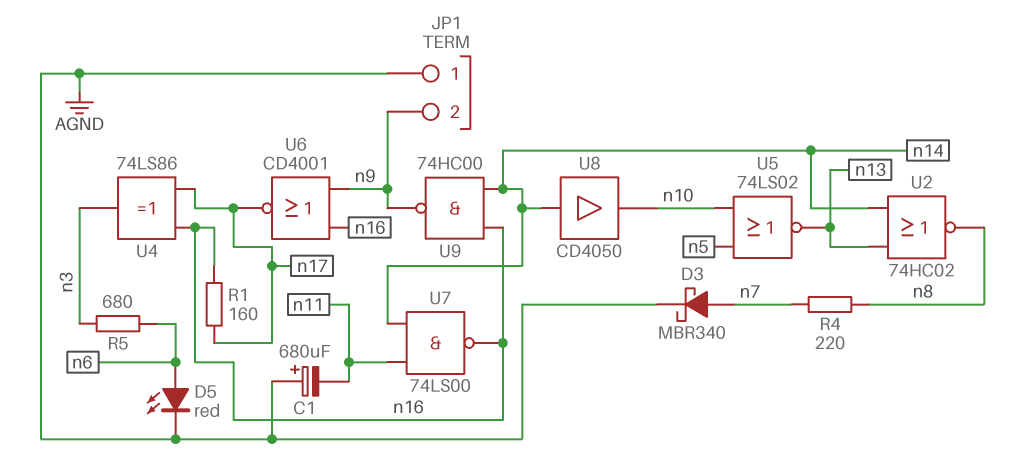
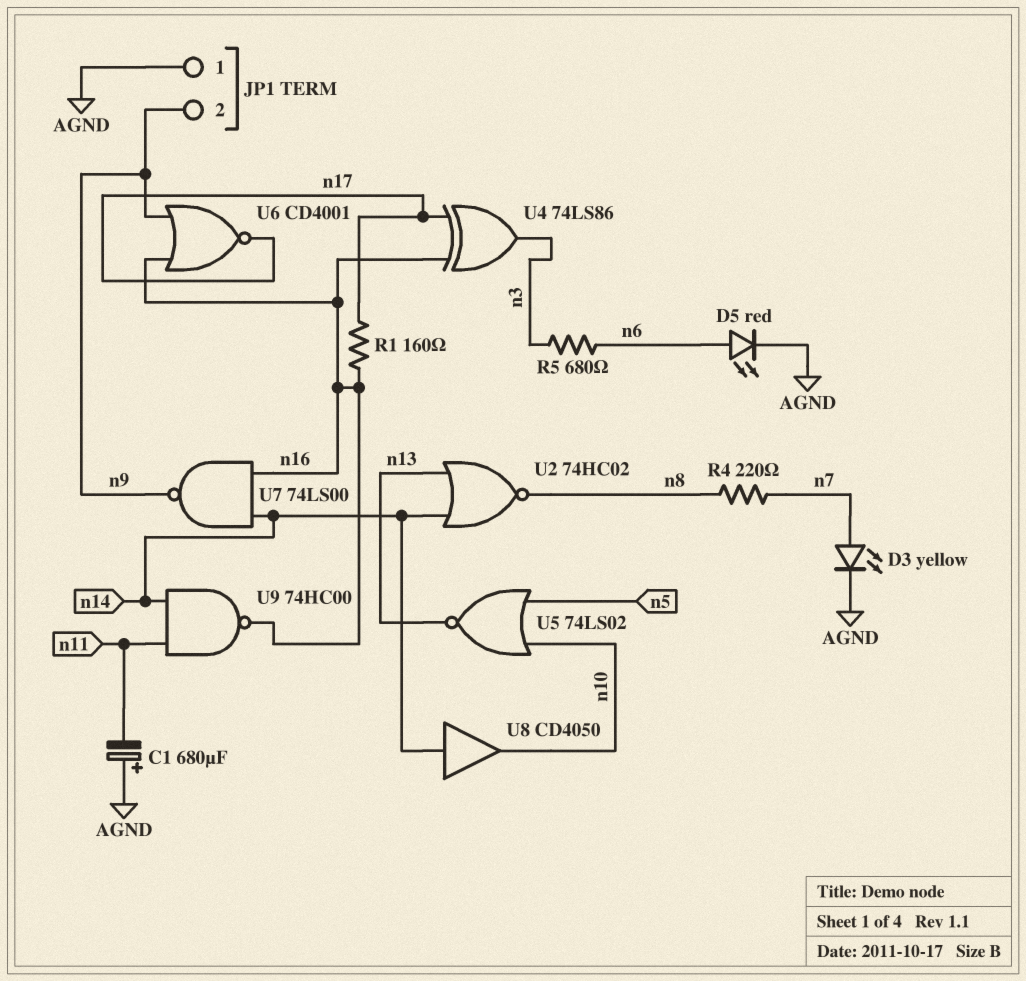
D3: schottky MBR340 (A n7, K AGND) -> LED yellow (A n7, K AGND)
U7: NAND 74LS00 (in n11, in n14, out n16) -> NAND 74LS00 (in n14, in n16, out n9)
U9: NAND 74HC00 (in n14, in n16, out n9) -> NAND 74HC00 (in n11, in n14, out n16)

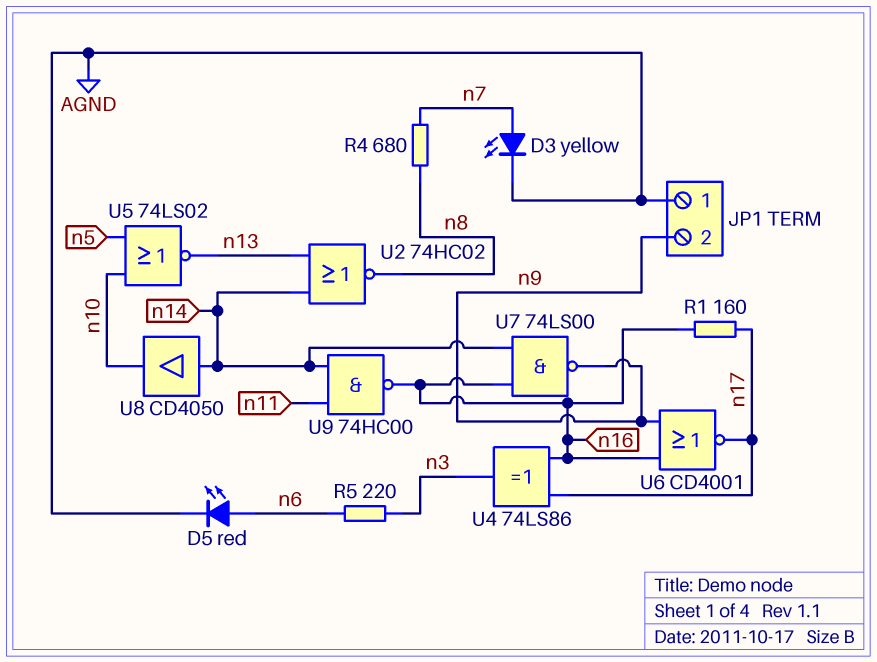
C1: 680uF (plus AGND, minus n11) -> none
R4: 220 (n7, n8) -> 680 (n7, n8)
R5: 680 (n3, n6) -> 220 (n3, n6)

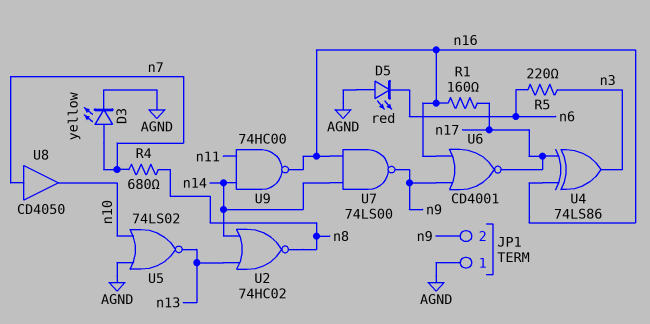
D5: LED red (A n6, K AGND) -> LED red (A AGND, K n6)
U5: NOR 74LS02 (in n5, in n10, out n13) -> NOR 74LS02 (in AGND, in n10, out n13)
U8: buffer CD4050 (in n14, out n10) -> buffer CD4050 (in n7, out n10)

